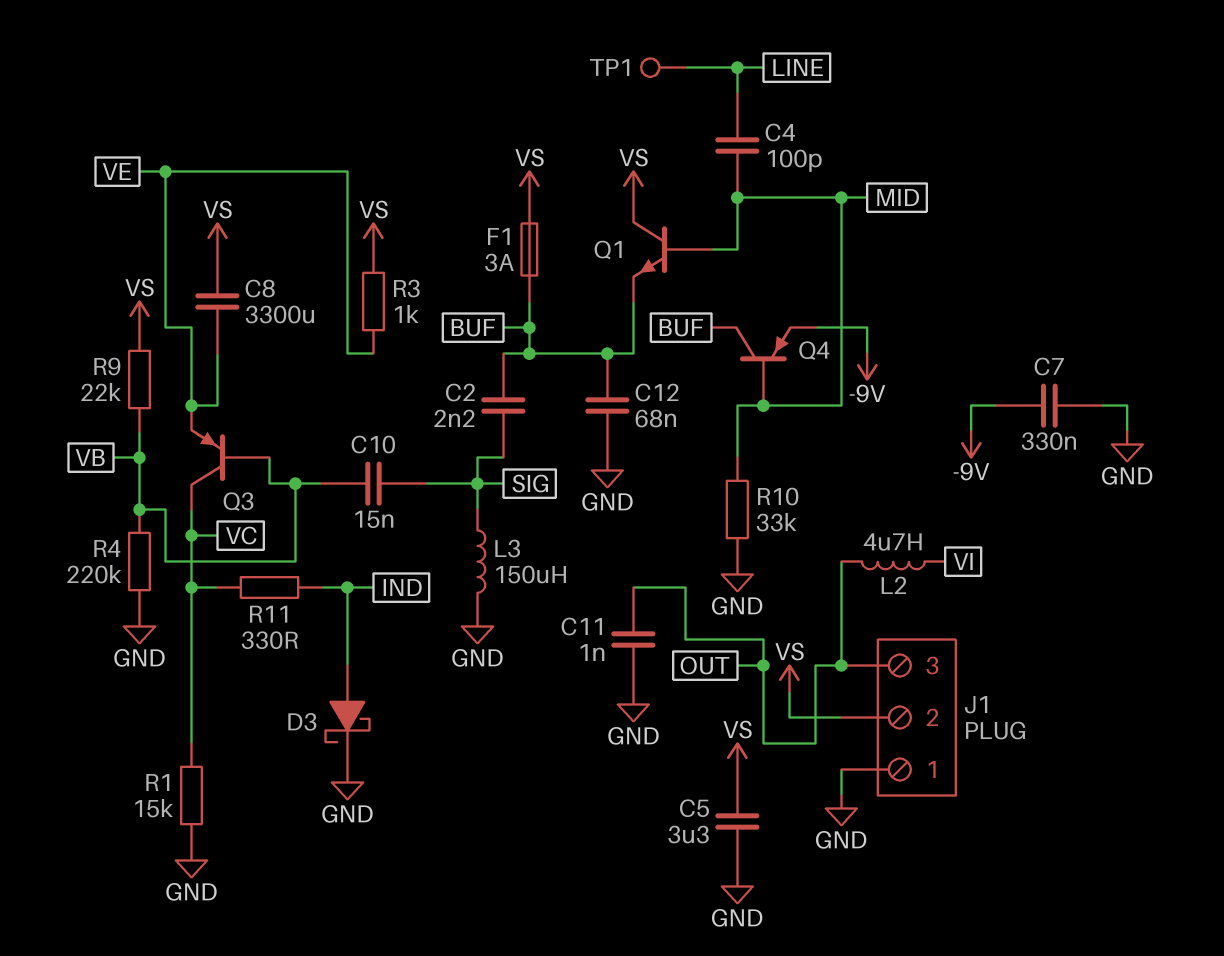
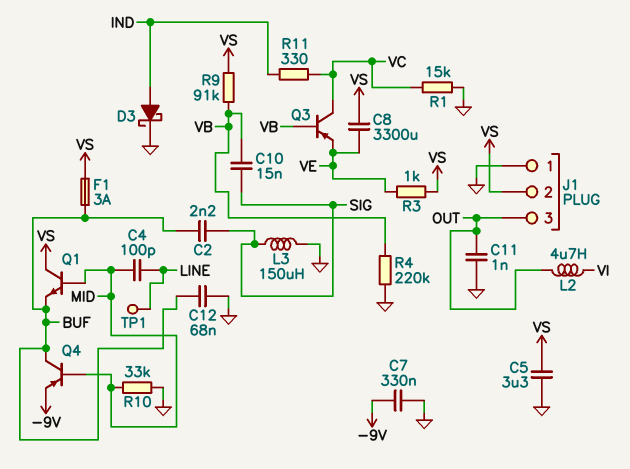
R9: 22k (VB, VS) -> 91k (VB, VS)

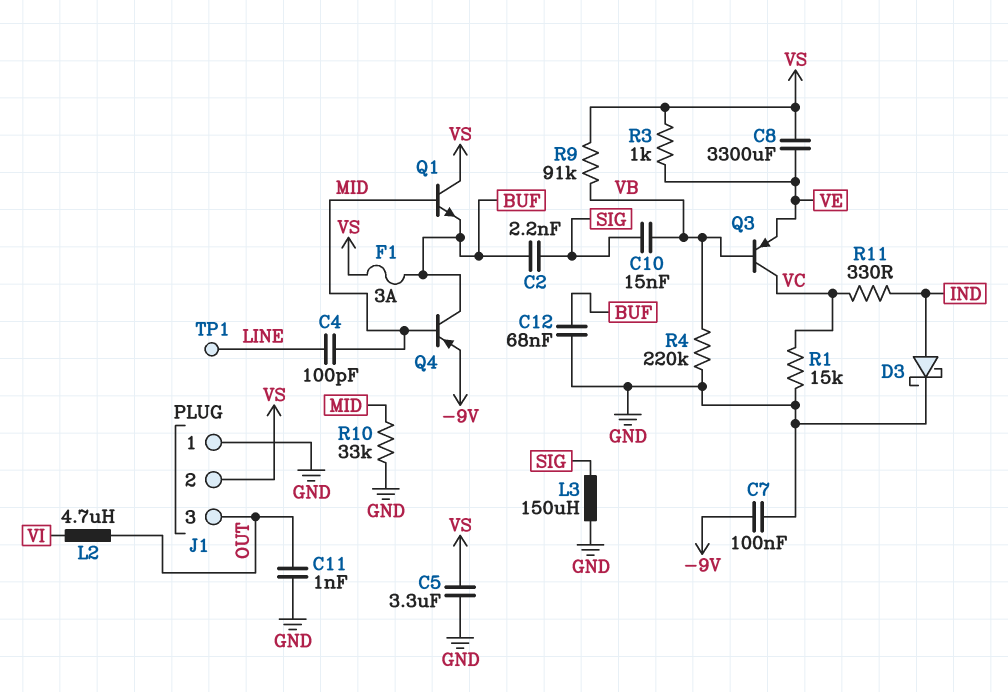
C7: 330nF (-9V, GND) -> 100nF (-9V, GND)

